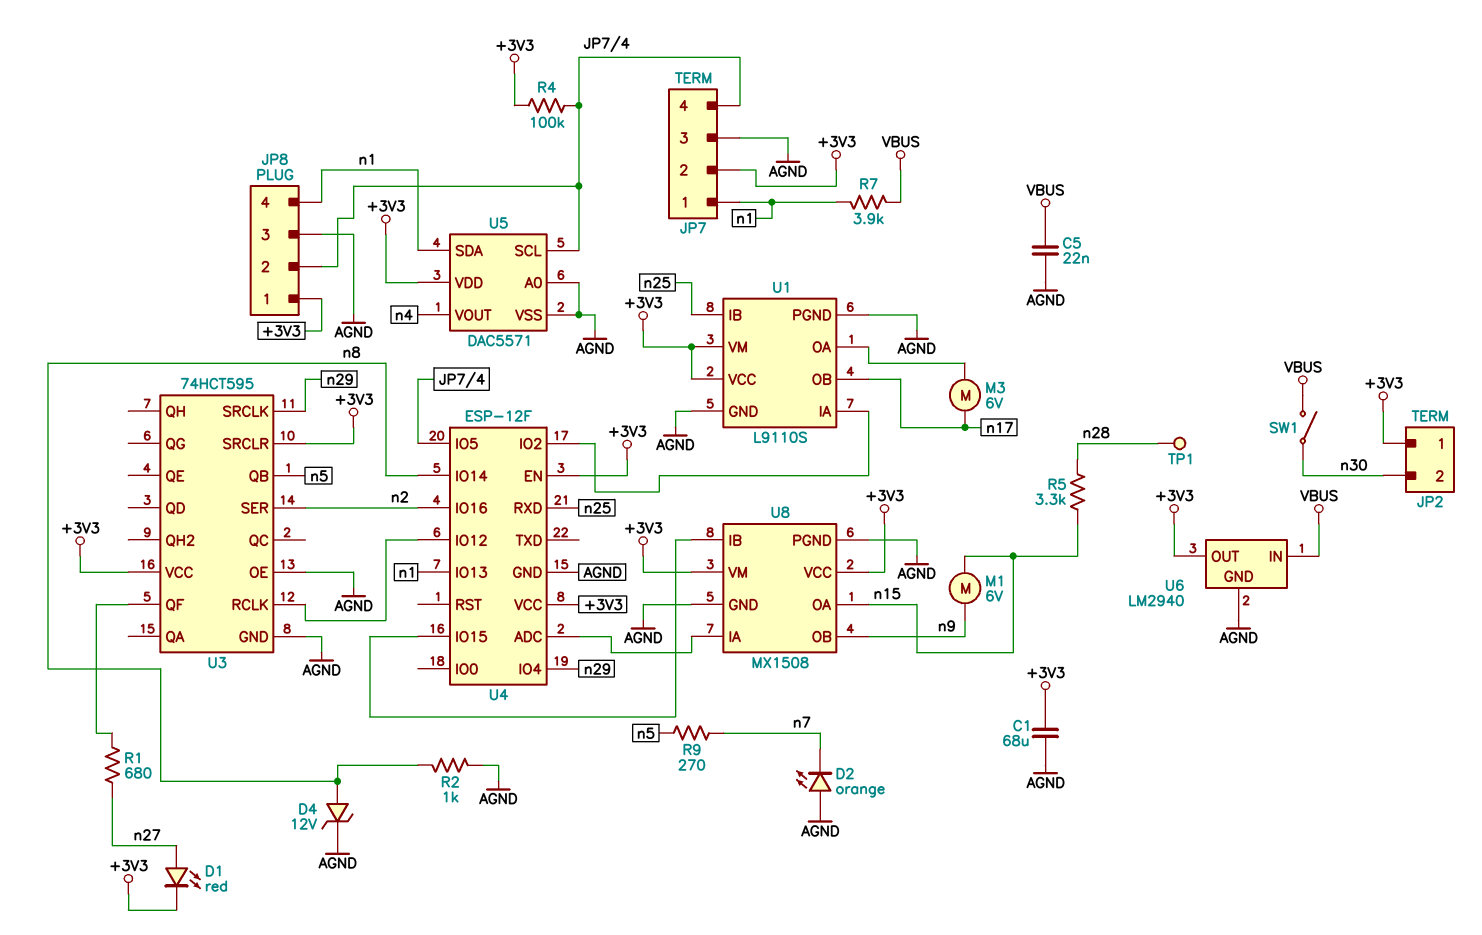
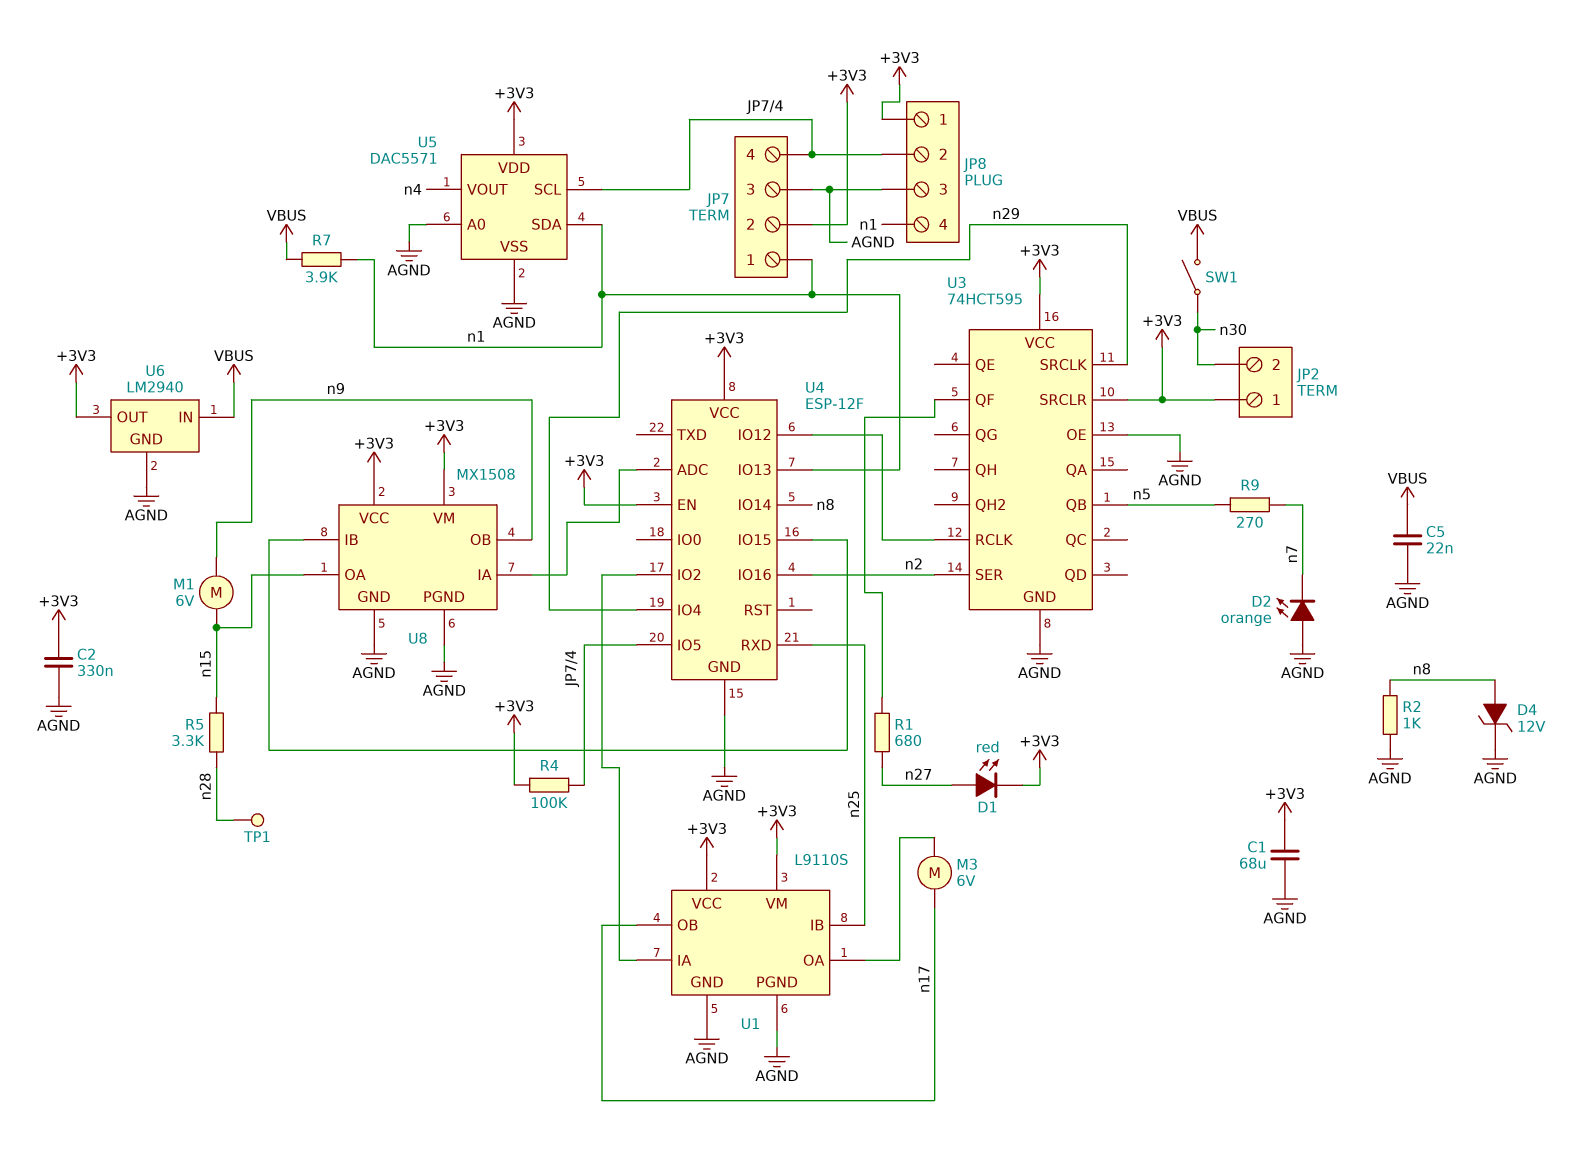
C2: none -> 330nF (+3V3, AGND)

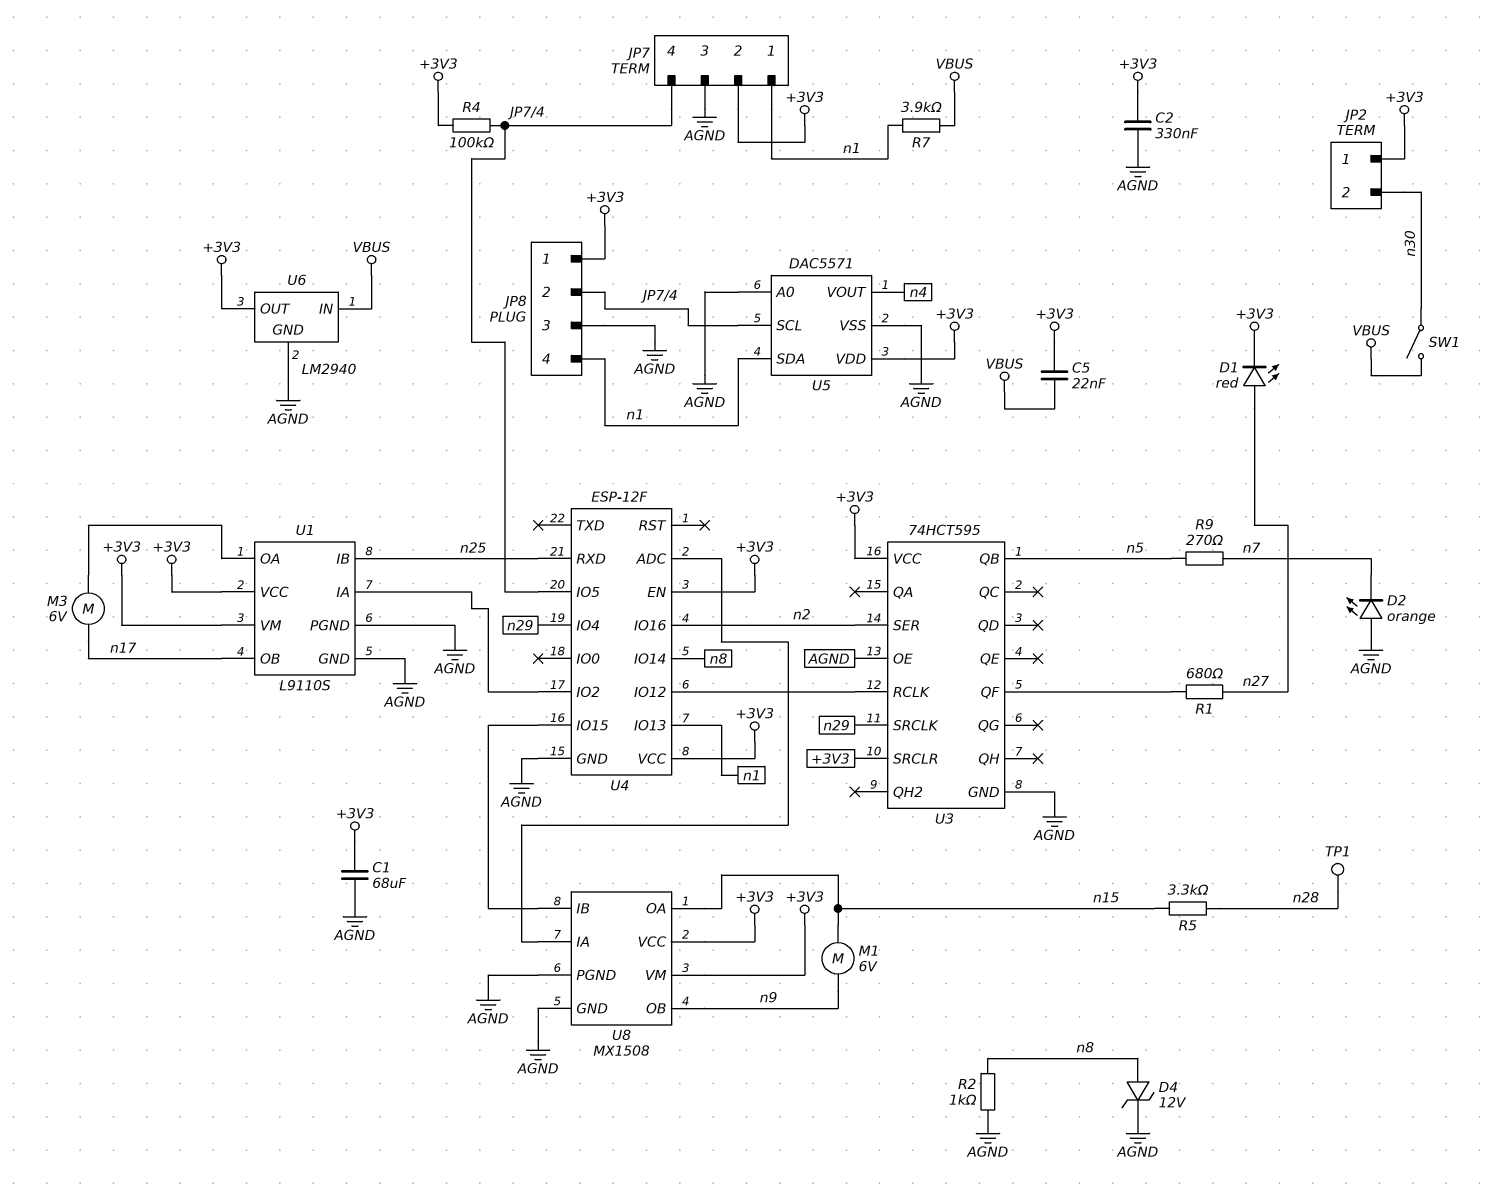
C5: 22nF (AGND, VBUS) -> 22nF (+3V3, VBUS)

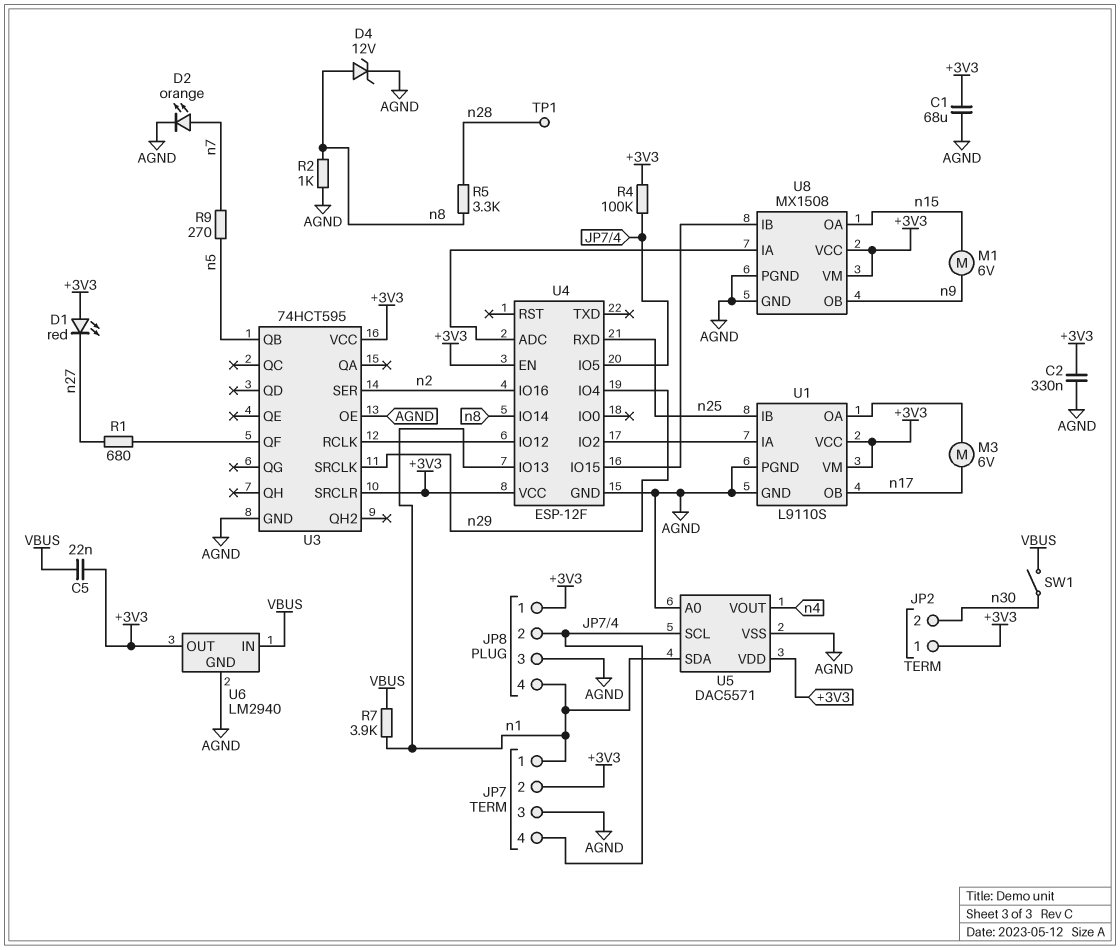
D1: LED red (A n27, K +3V3) -> LED red (A +3V3, K n27)
D2: LED orange (A AGND, K n7) -> LED orange (A n7, K AGND)
R5: 3.3k (n15, n28) -> 3.3k (n8, n28)

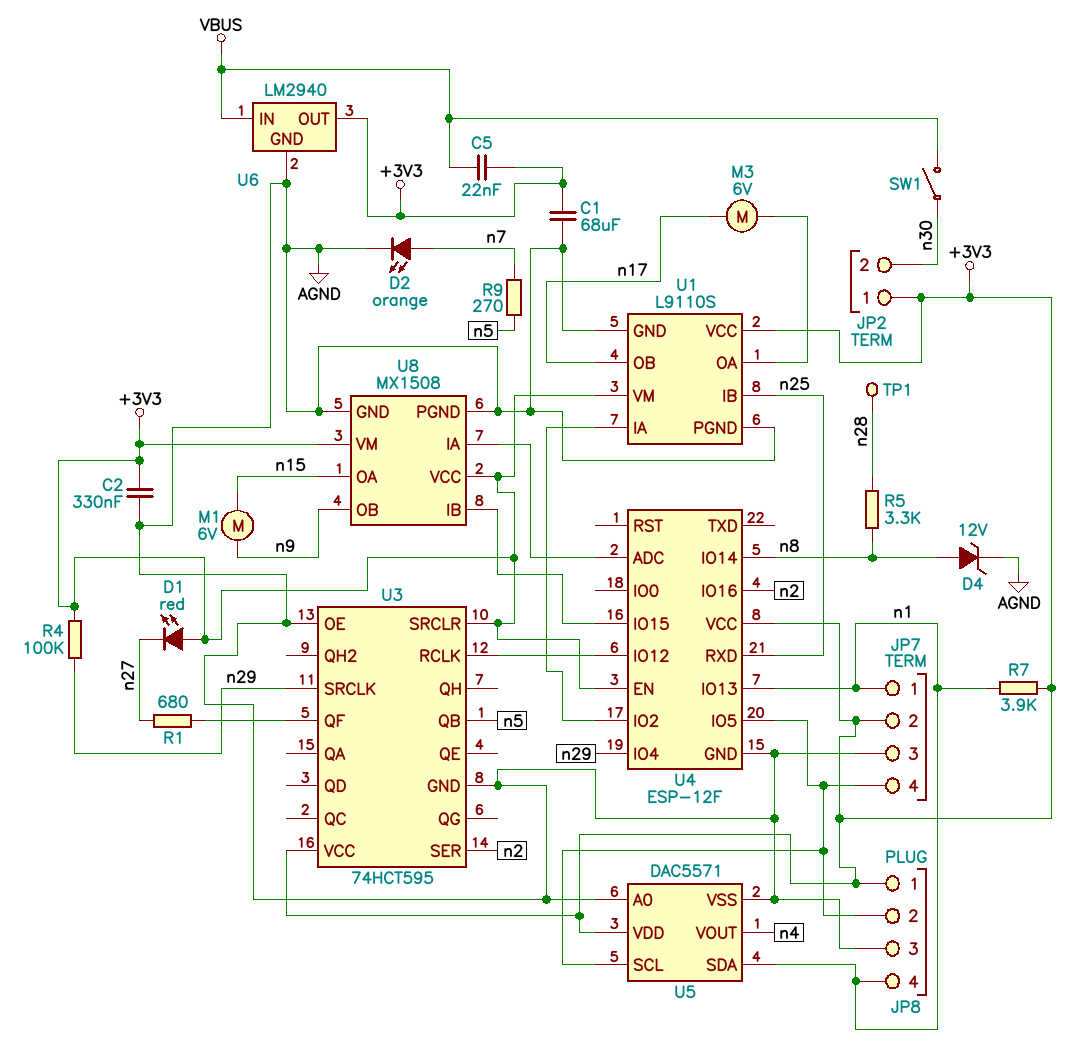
R2: 1k (AGND, n8) -> none
R4: 100k (+3V3, JP7/4) -> 100k (+3V3, n29)
R7: 3.9k (VBUS, n1) -> 3.9k (+3V3, n1)

